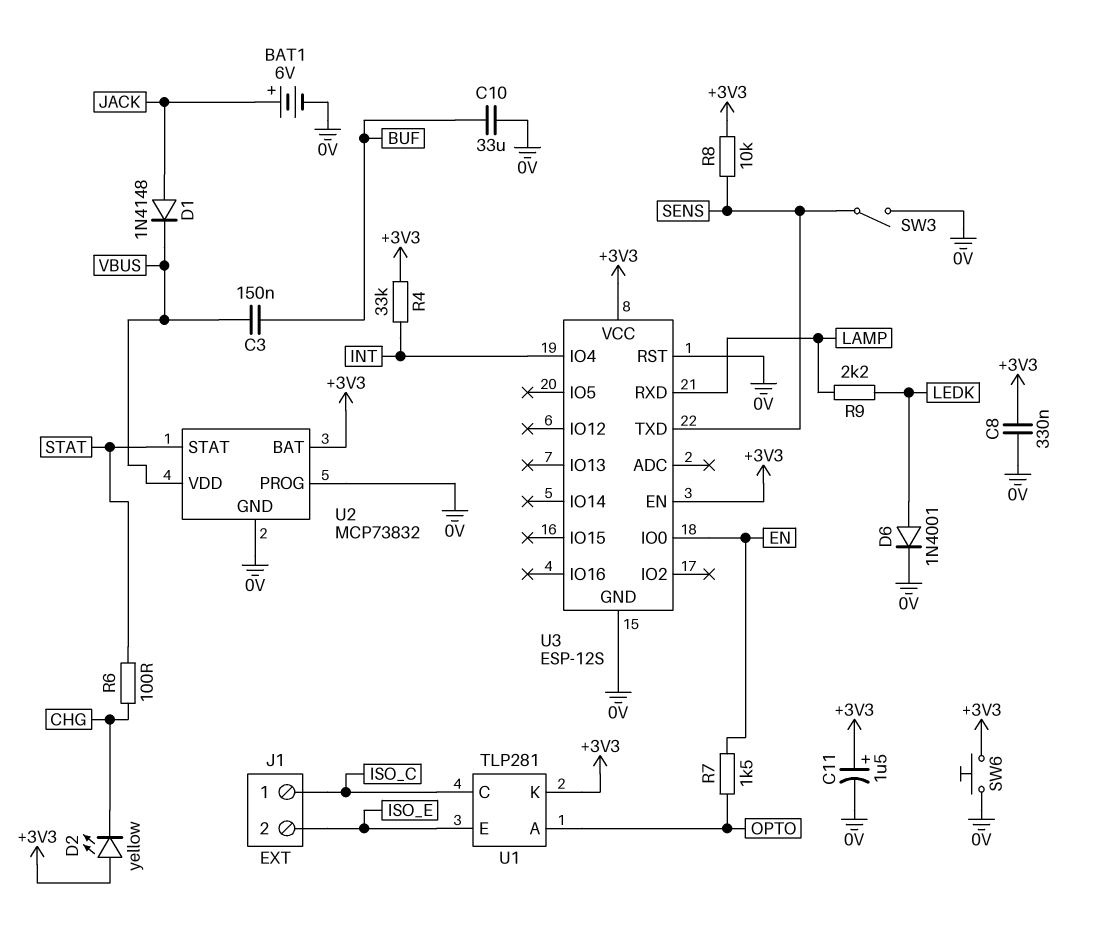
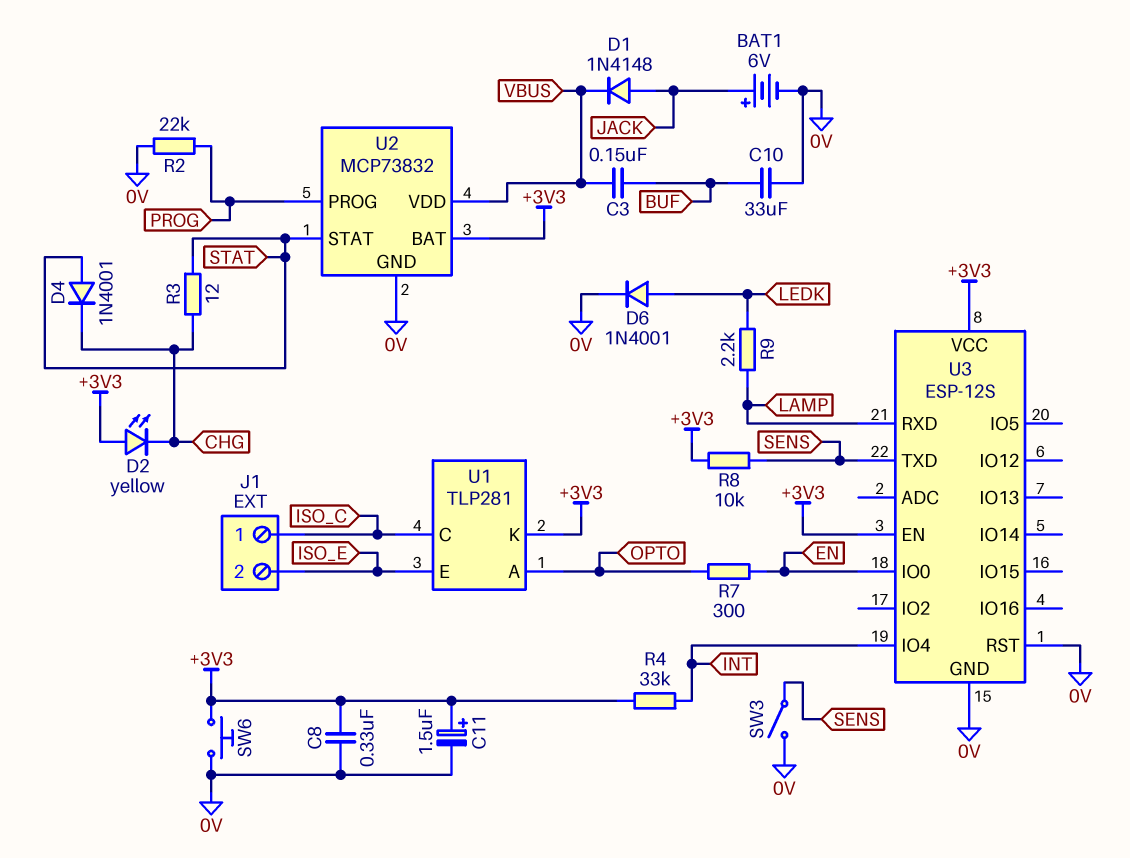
D4: none -> diode 1N4001 (A STAT, K CHG)
R2: none -> 22k (0V, PROG)
R3: none -> 12 (CHG, STAT)
R6: 100 (CHG, STAT) -> none
R7: 1.5k (EN, OPTO) -> 300 (EN, OPTO)
U2 pin PROG: 0V -> PROG

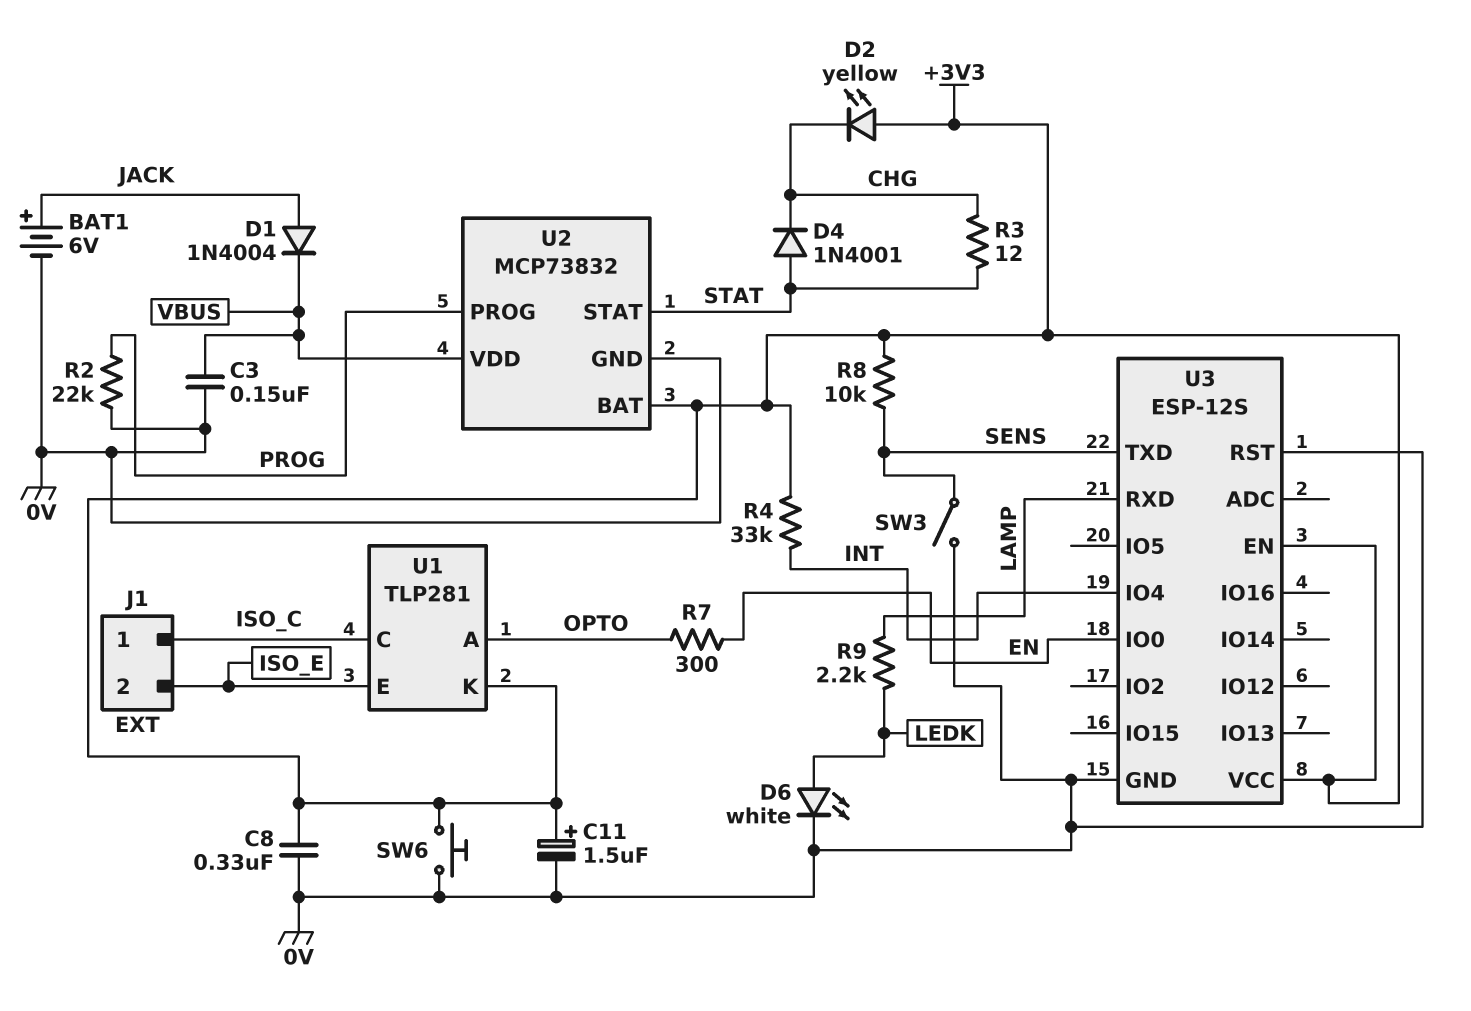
C3: 150nF (BUF, VBUS) -> 150nF (0V, VBUS)
C10: 33uF (0V, BUF) -> none
D1: diode 1N4148 (A JACK, K VBUS) -> diode 1N4004 (A JACK, K VBUS)
D6: diode 1N4001 (A LEDK, K 0V) -> LED white (A LEDK, K 0V)

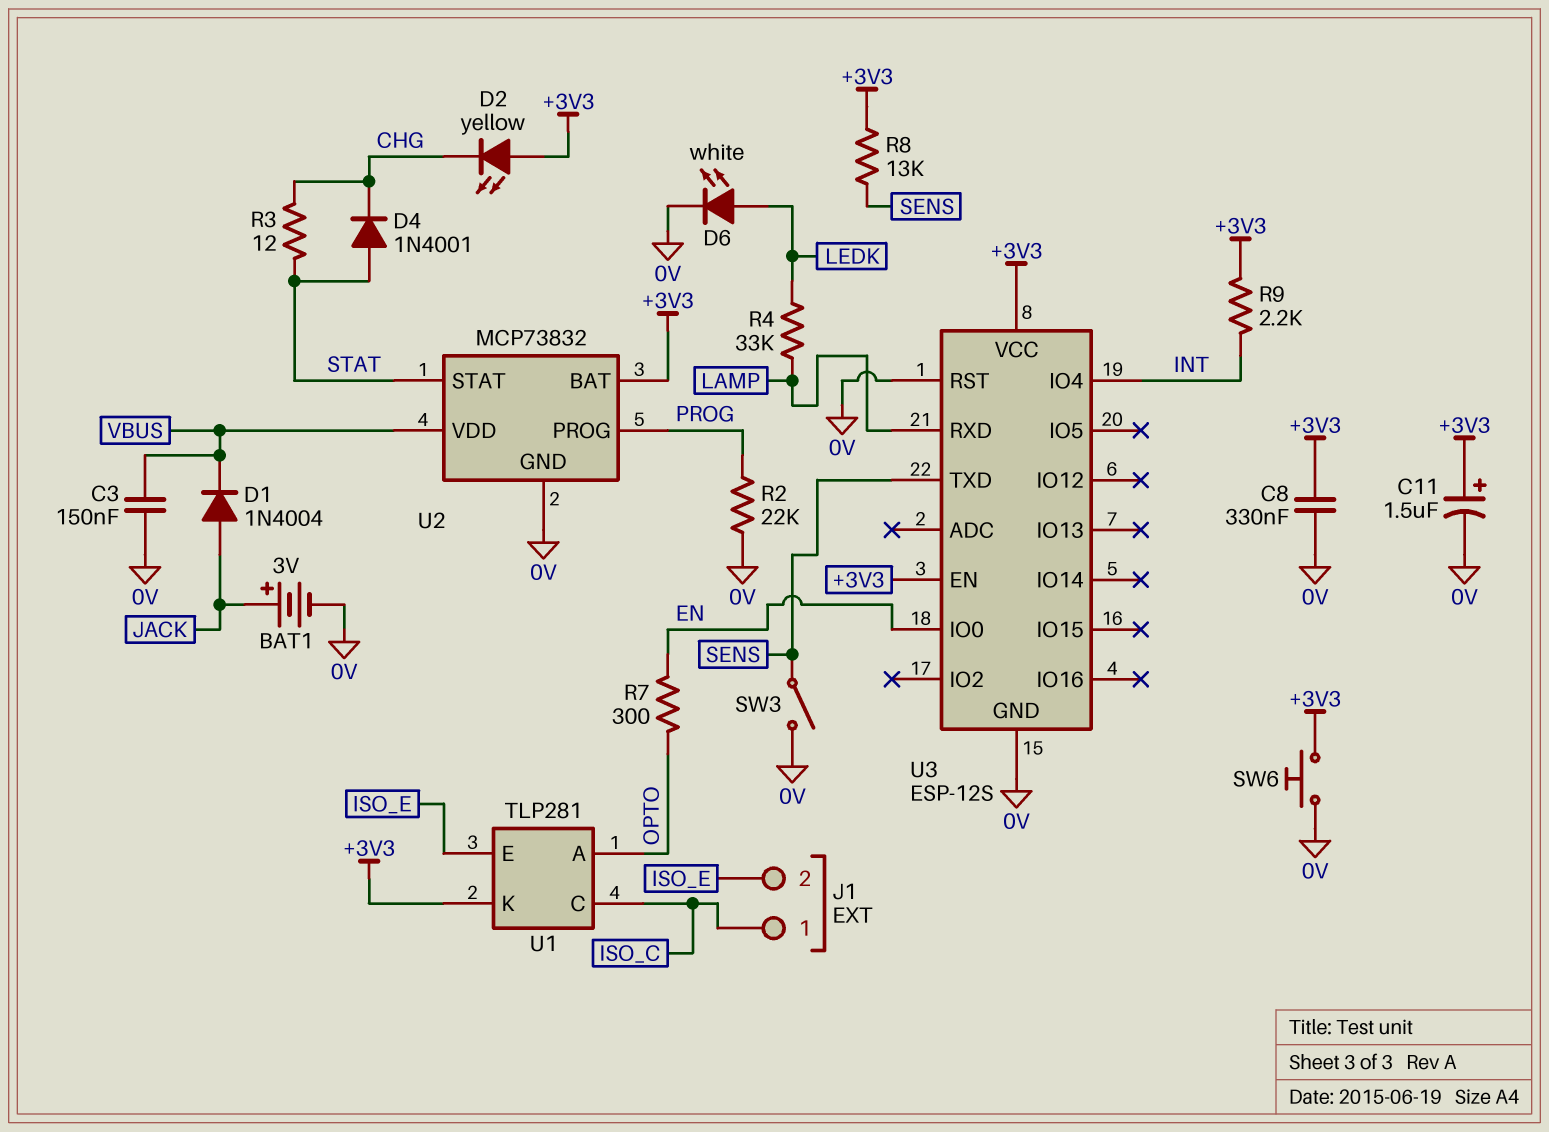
BAT1: 6V (plus JACK, minus 0V) -> 3V (plus JACK, minus 0V)
R4: 33k (+3V3, INT) -> 33k (LAMP, LEDK)
R8: 10k (+3V3, SENS) -> 13k (+3V3, SENS)
R9: 2.2k (LAMP, LEDK) -> 2.2k (+3V3, INT)

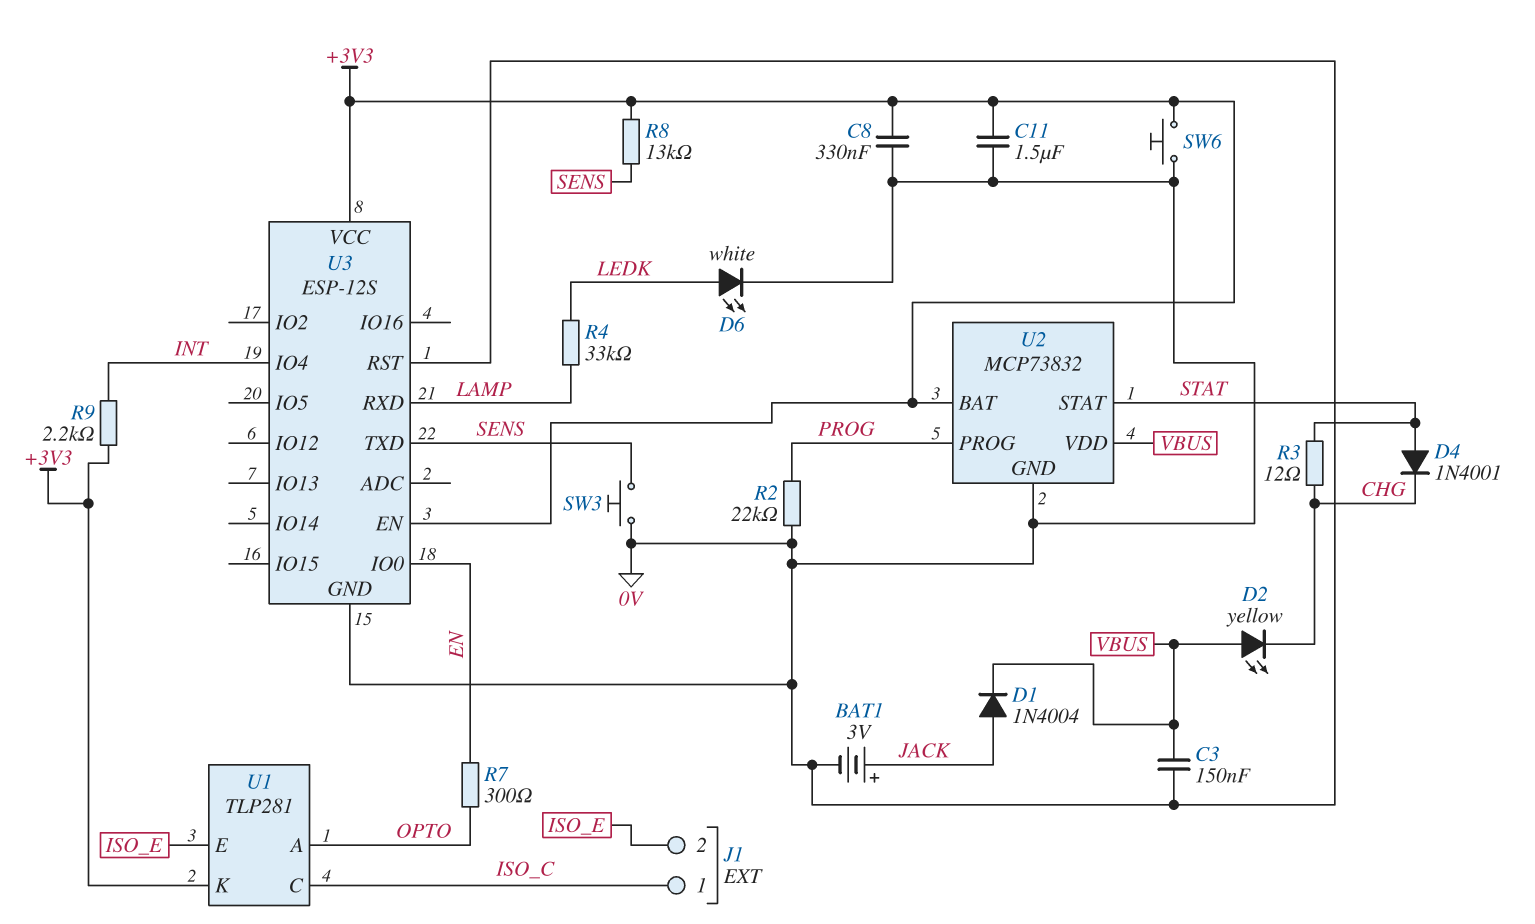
C11: 1.5uF (plus +3V3, minus 0V) -> 1.5uF (+3V3, 0V)
D2: LED yellow (A +3V3, K CHG) -> LED yellow (A VBUS, K CHG)
SW3: switch (0V, SENS) -> button (0V, SENS)

